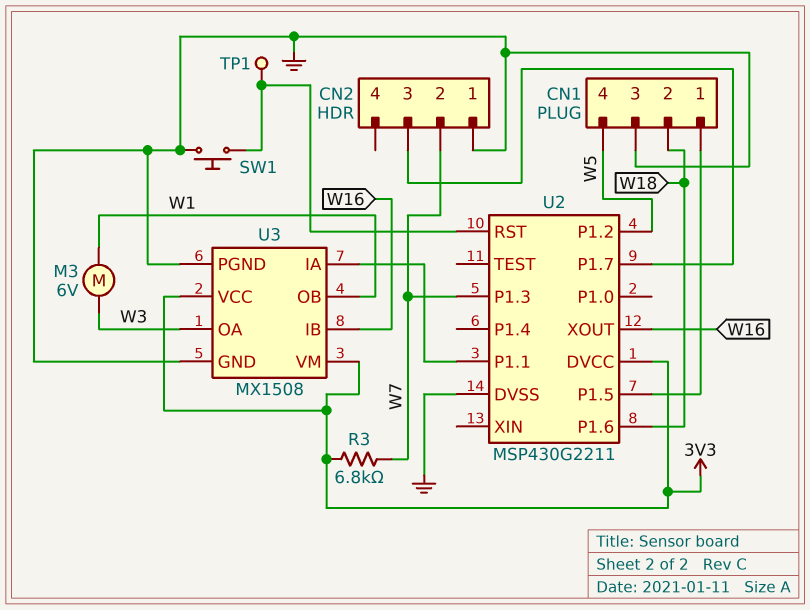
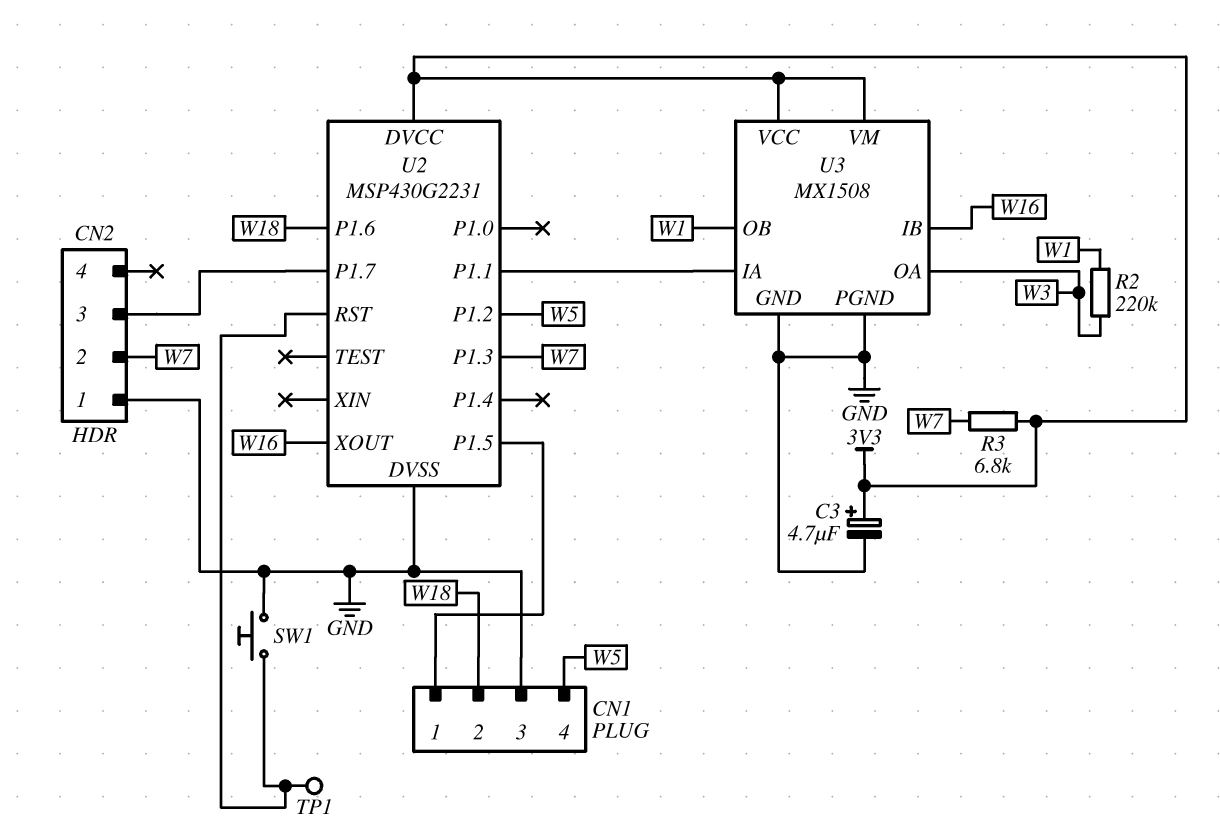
C3: none -> 4.7uF (plus 3V3, minus GND)
M3: motor 6V (W1, W3) -> none
R2: none -> 220k (W1, W3)
U2: MSP430G2211 -> MSP430G2231

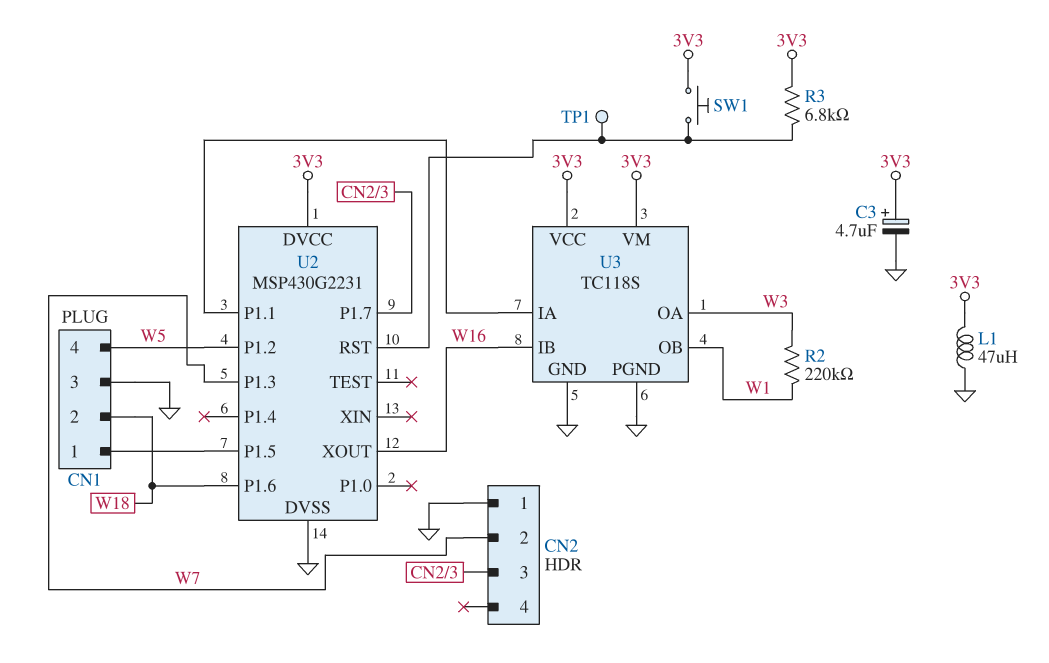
L1: none -> 47uH (3V3, GND)
R3: 6.8k (3V3, W7) -> 6.8k (3V3, U2/RST)
SW1: button (GND, U2/RST) -> button (3V3, U2/RST)
U3: MX1508 -> TC118S

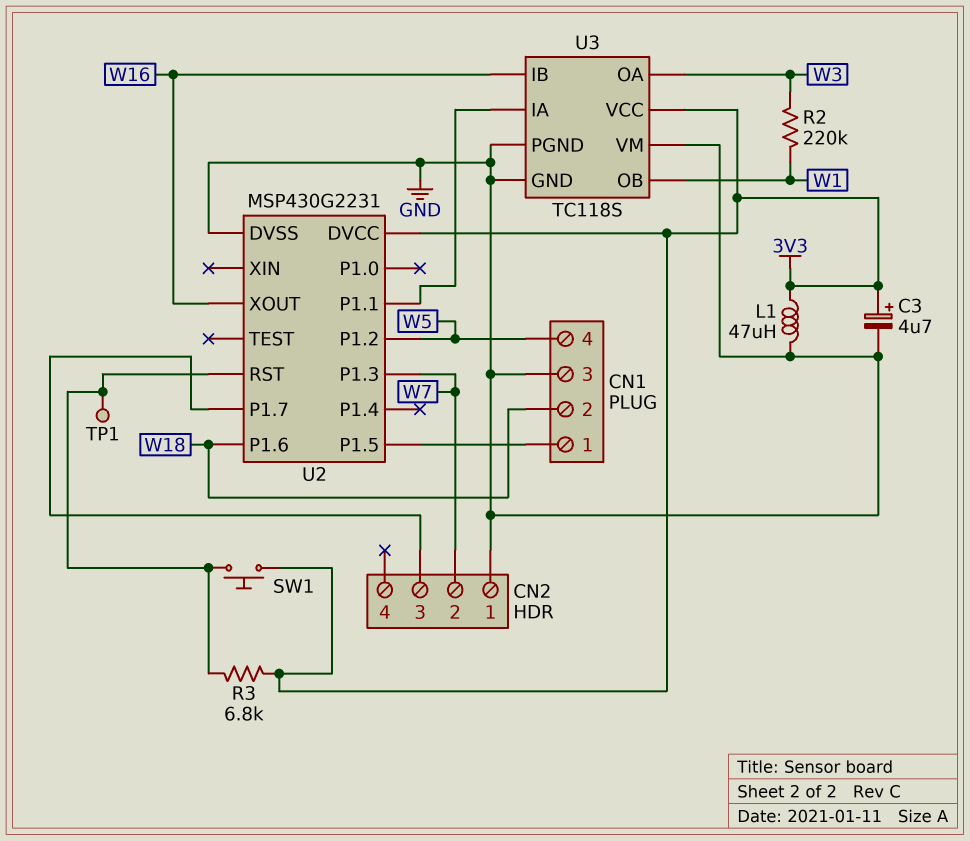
U3 pin VM: 3V3 -> GND

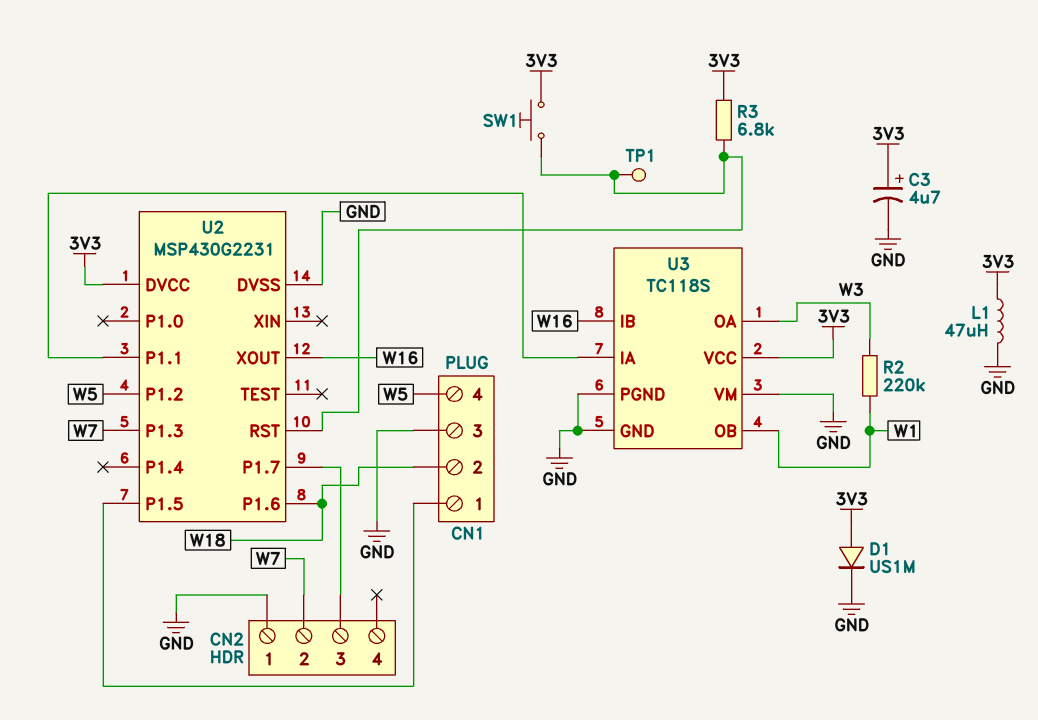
D1: none -> diode US1M (A 3V3, K GND)

